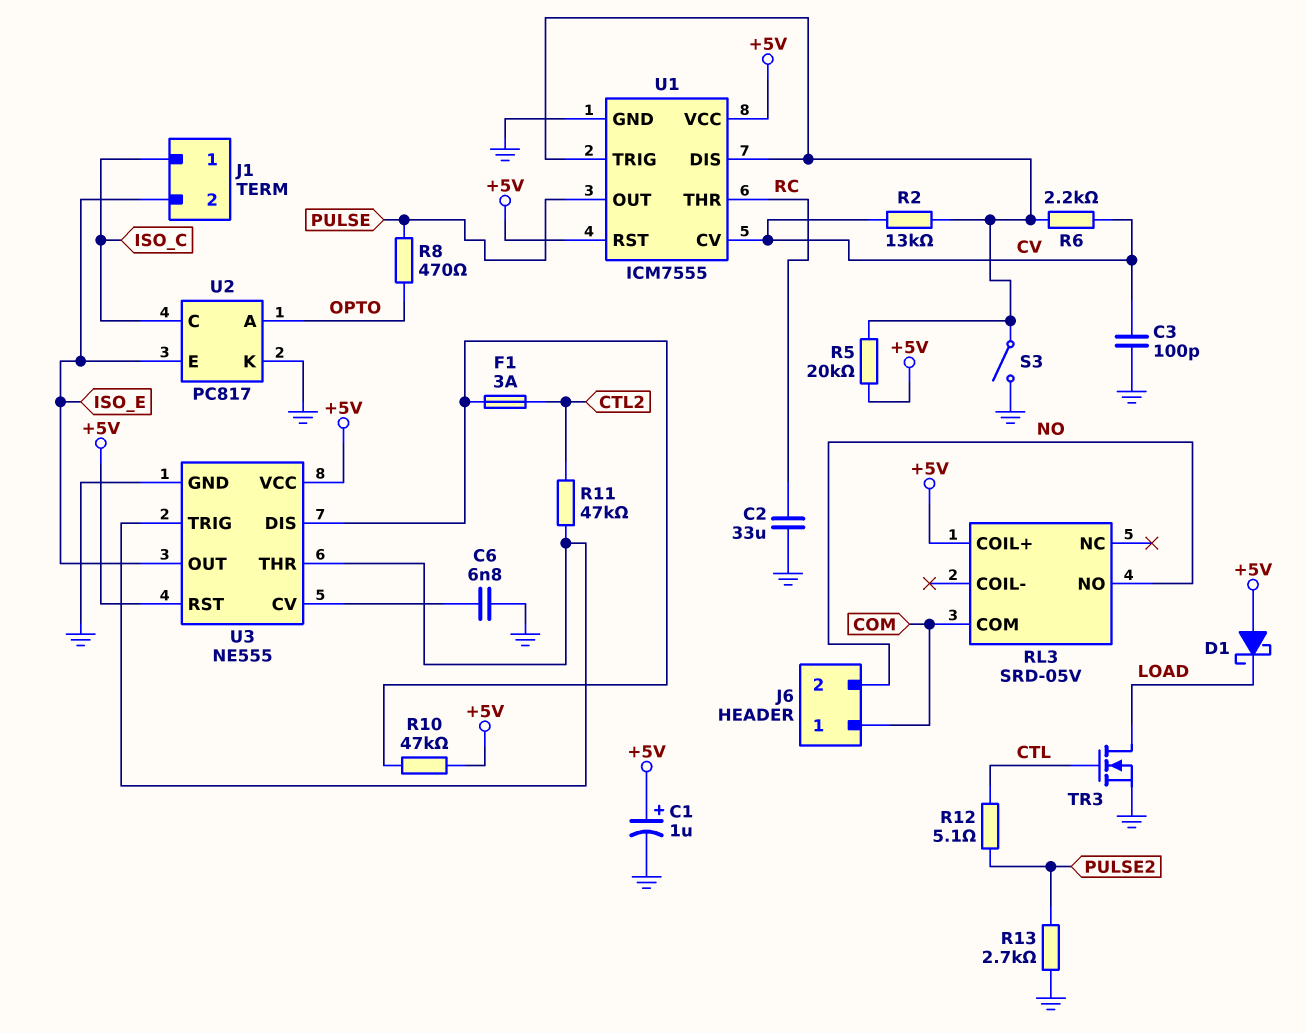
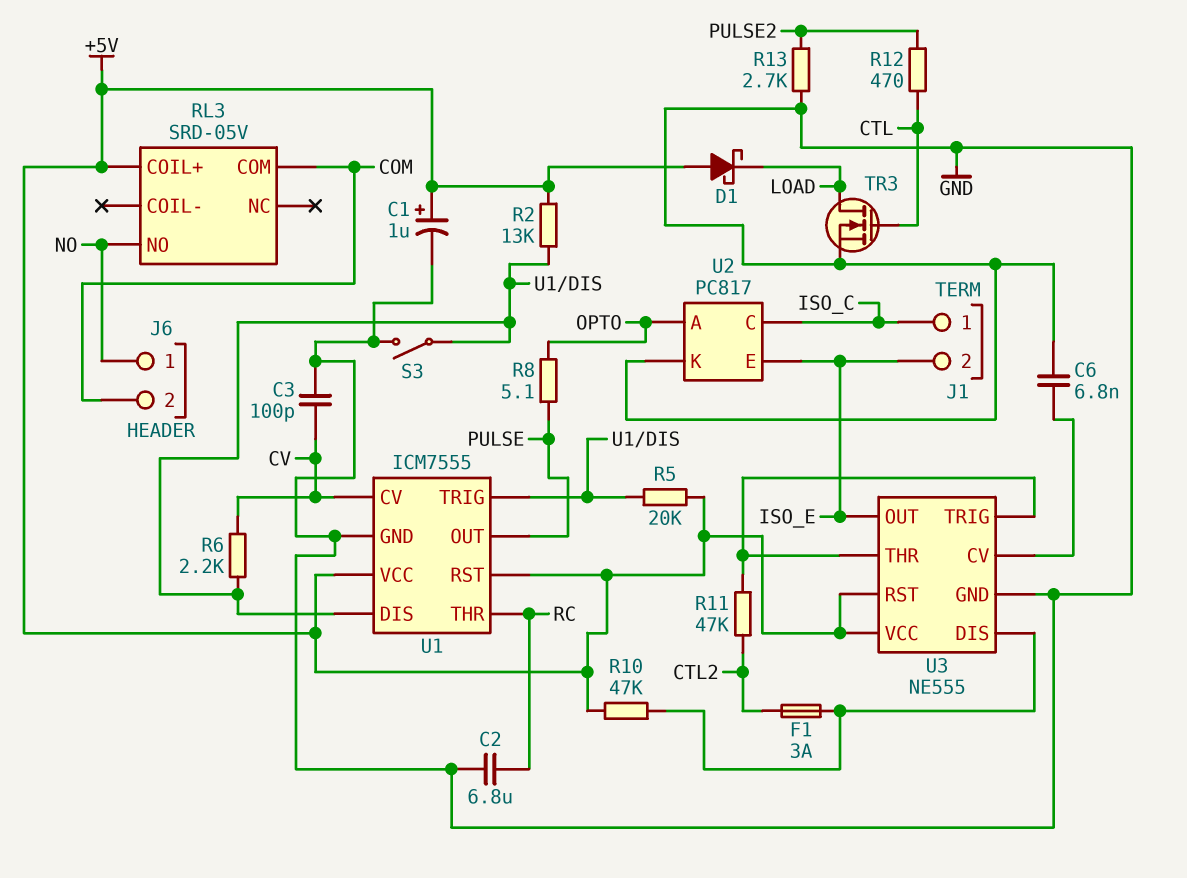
C2: 33uF (GND, RC) -> 6.8uF (GND, RC)
J6 pin 1: COM -> NO
J6 pin 2: NO -> COM
R2: 13k (CV, U1/DIS) -> 13k (+5V, U1/DIS)
R8: 470 (OPTO, PULSE) -> 5.1 (OPTO, PULSE)
R12: 5.1 (CTL, PULSE2) -> 470 (CTL, PULSE2)

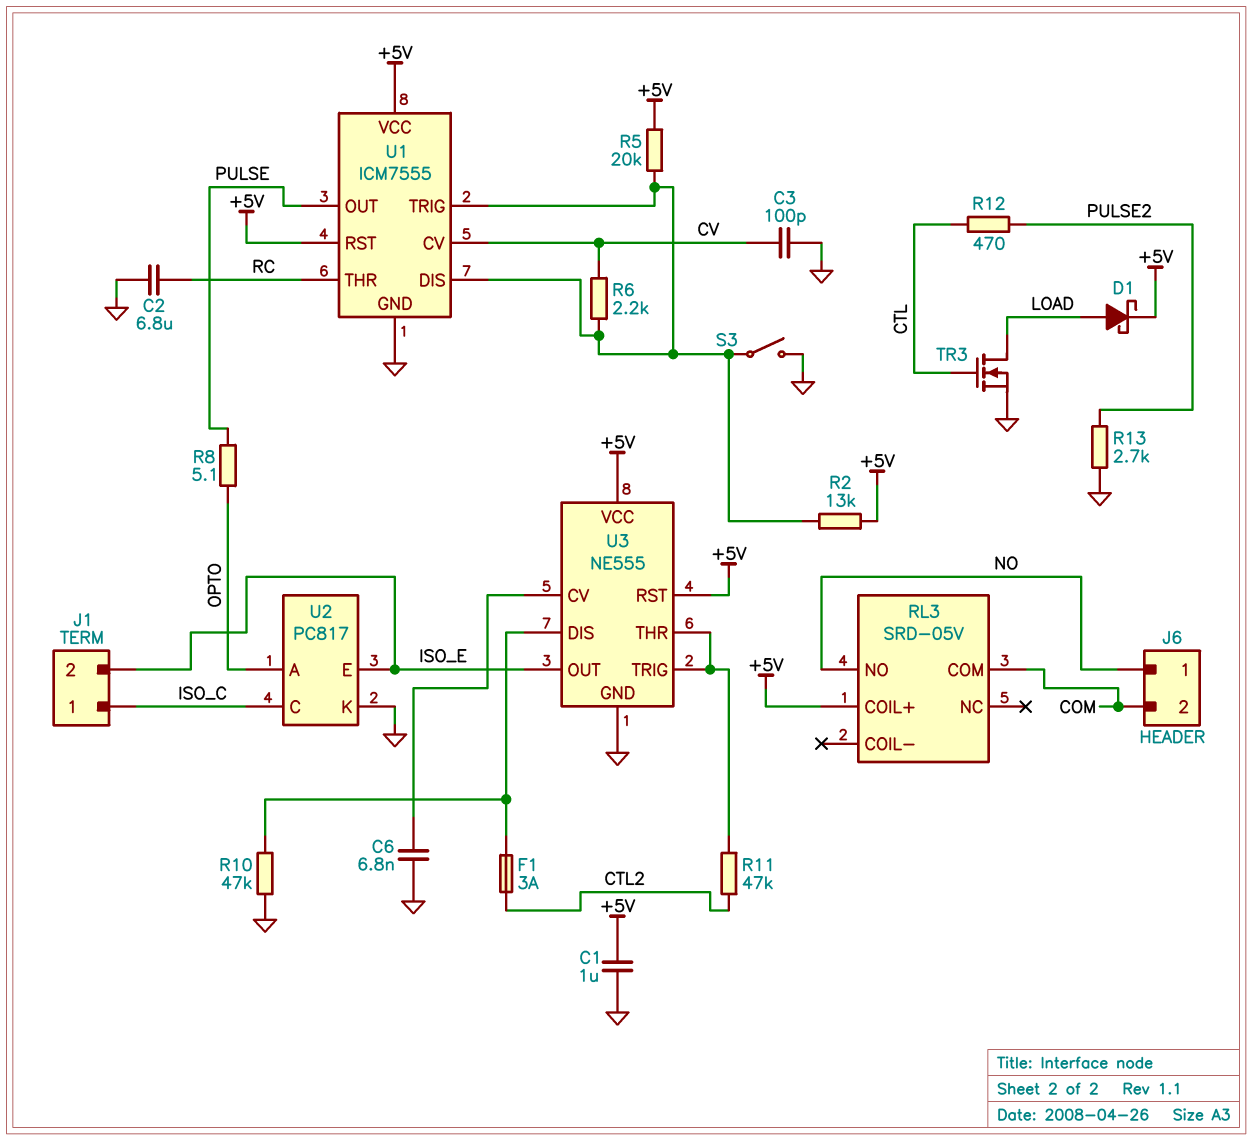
C1: 1uF (plus +5V, minus GND) -> 1uF (+5V, GND)
D1: schottky (A +5V, K LOAD) -> schottky (A LOAD, K +5V)
R10: 47k (+5V, U3/DIS) -> 47k (GND, U3/DIS)

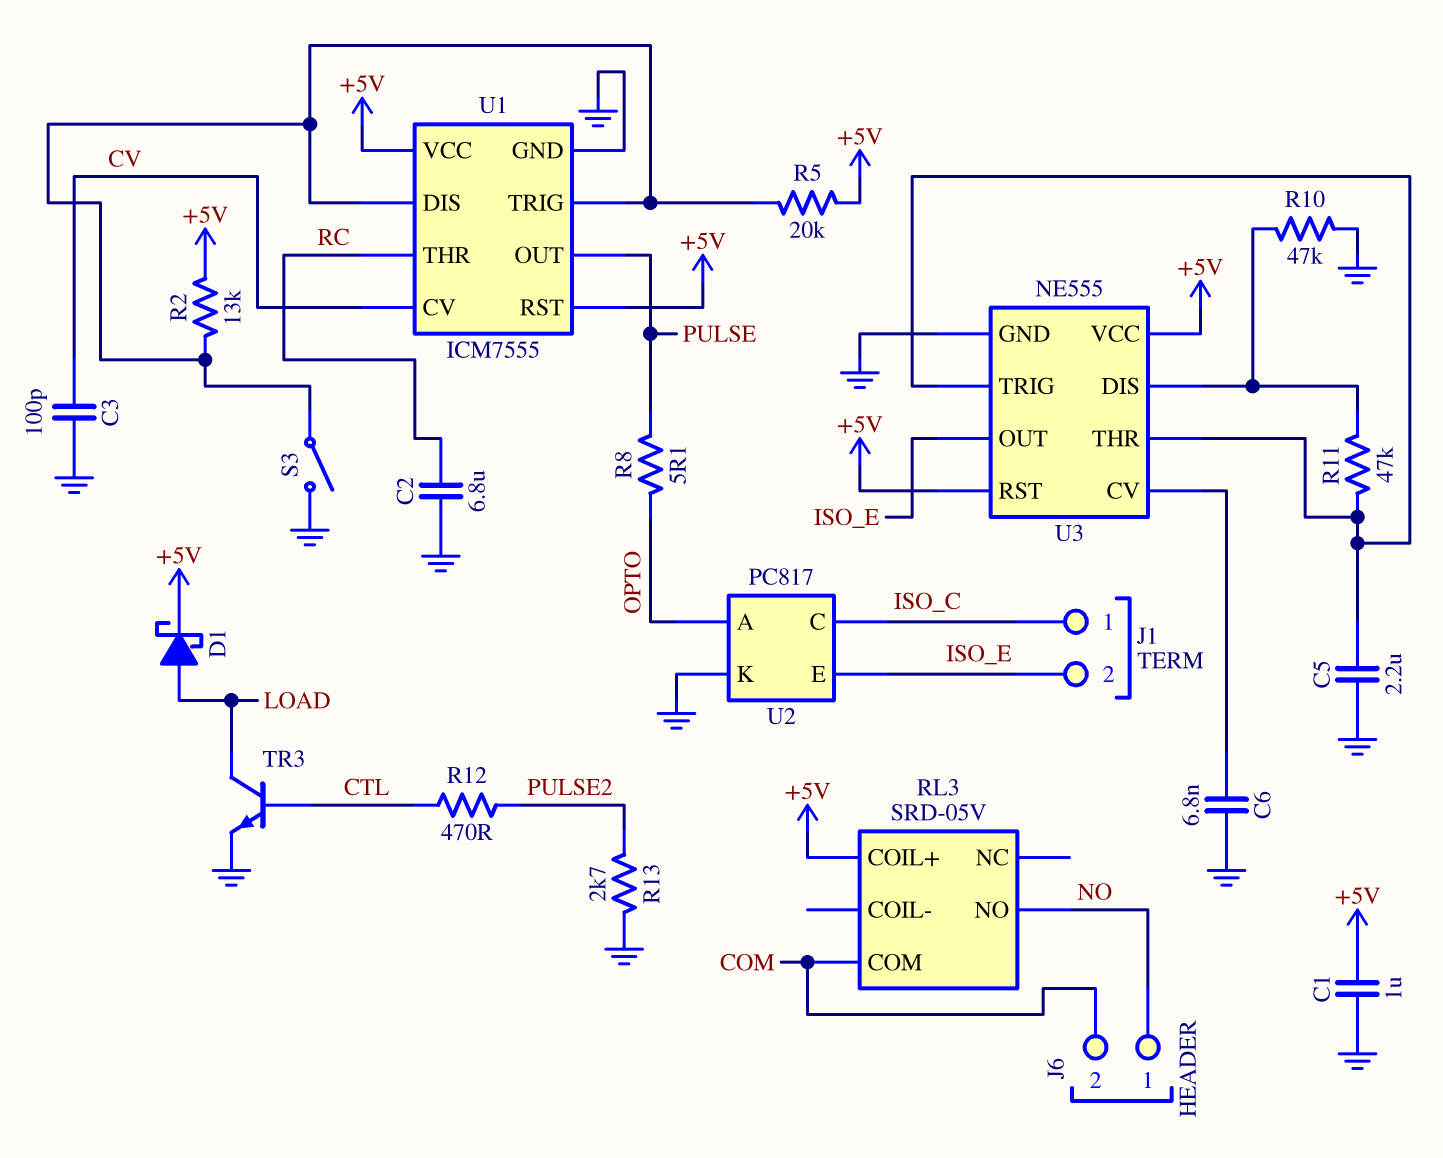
C5: none -> 2.2uF (GND, U3/THR)
F1: 3A (CTL2, U3/DIS) -> none
R6: 2.2k (CV, U1/DIS) -> none
R11: 47k (CTL2, U3/THR) -> 47k (U3/DIS, U3/THR)
TR3: NMOS (G CTL, D LOAD, S GND) -> NPN (B CTL, C LOAD, E GND)

